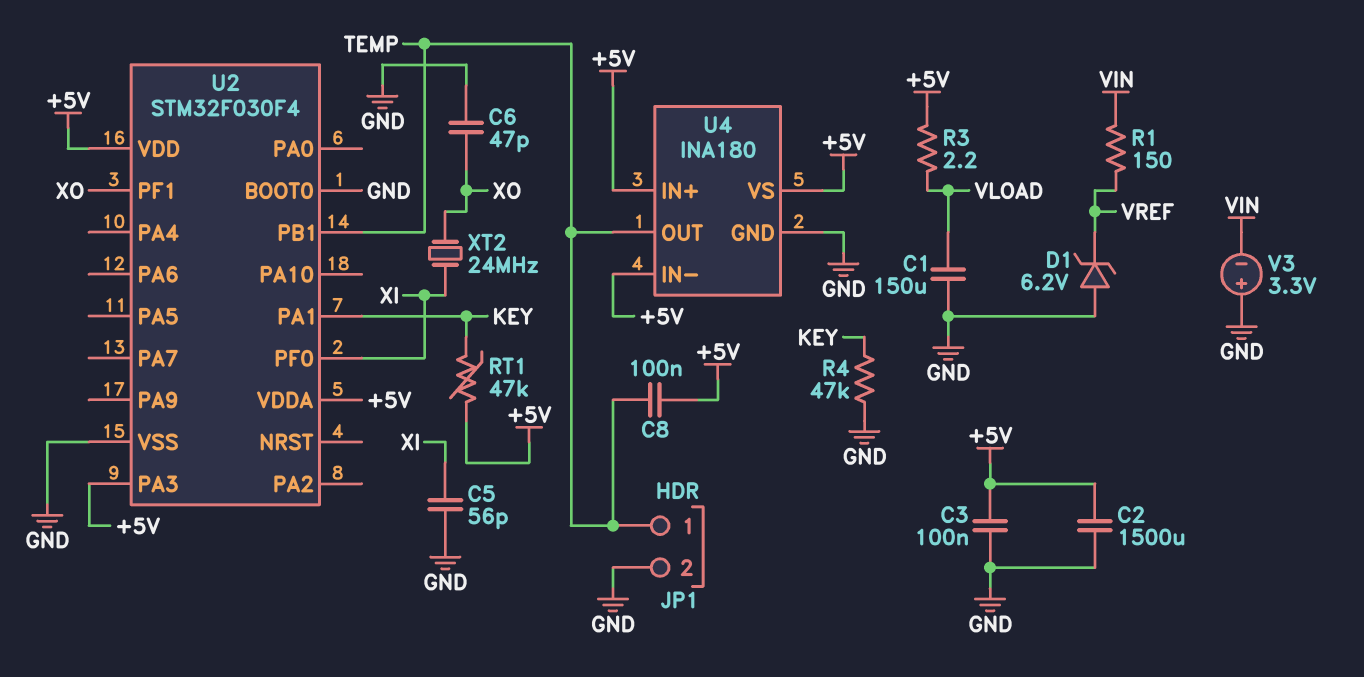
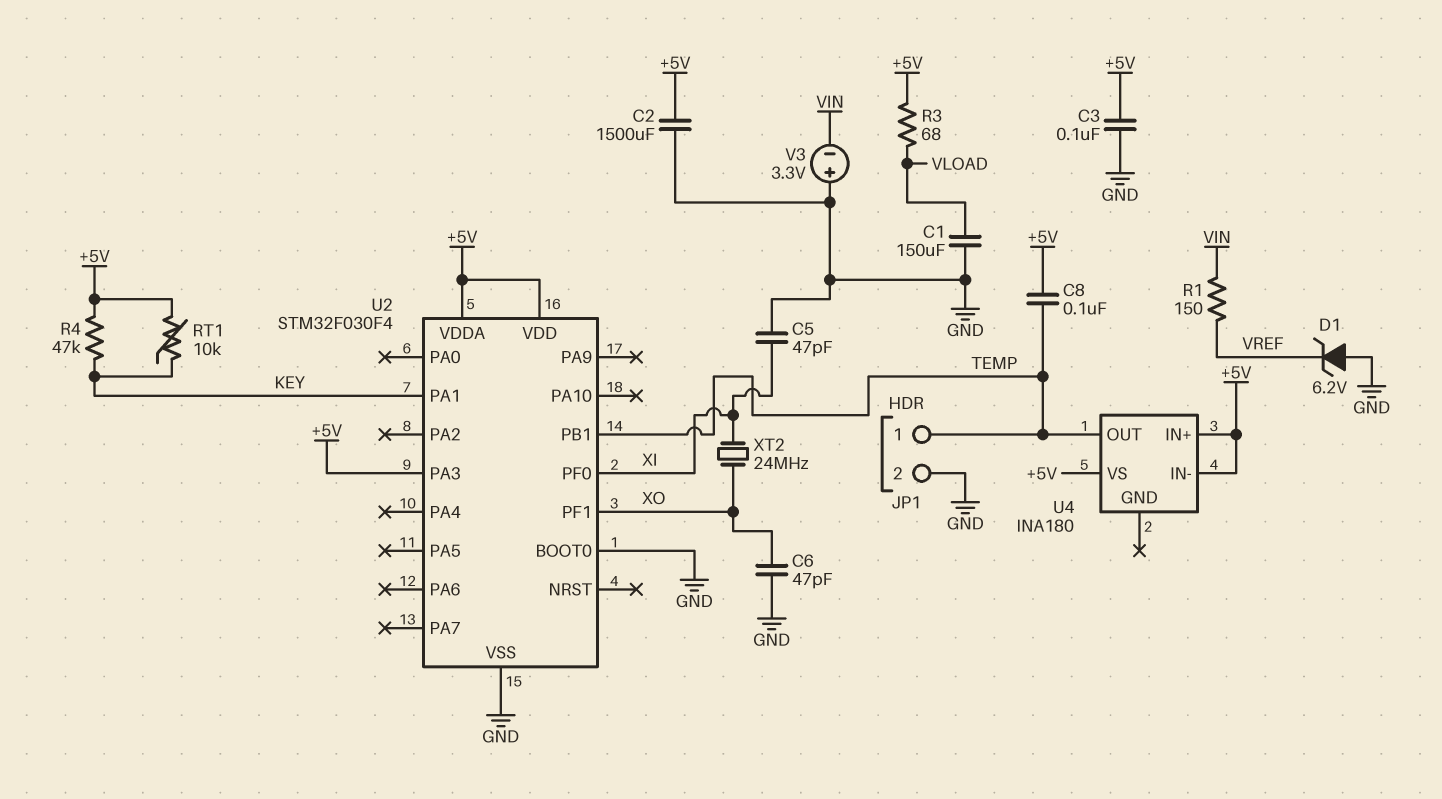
C5: 56pF (GND, XI) -> 47pF (GND, XI)
R3: 2.2 (+5V, VLOAD) -> 68 (+5V, VLOAD)
R4: 47k (GND, KEY) -> 47k (+5V, KEY)
RT1: 47k (+5V, KEY) -> 10k (+5V, KEY)
U4 pin GND: GND -> none

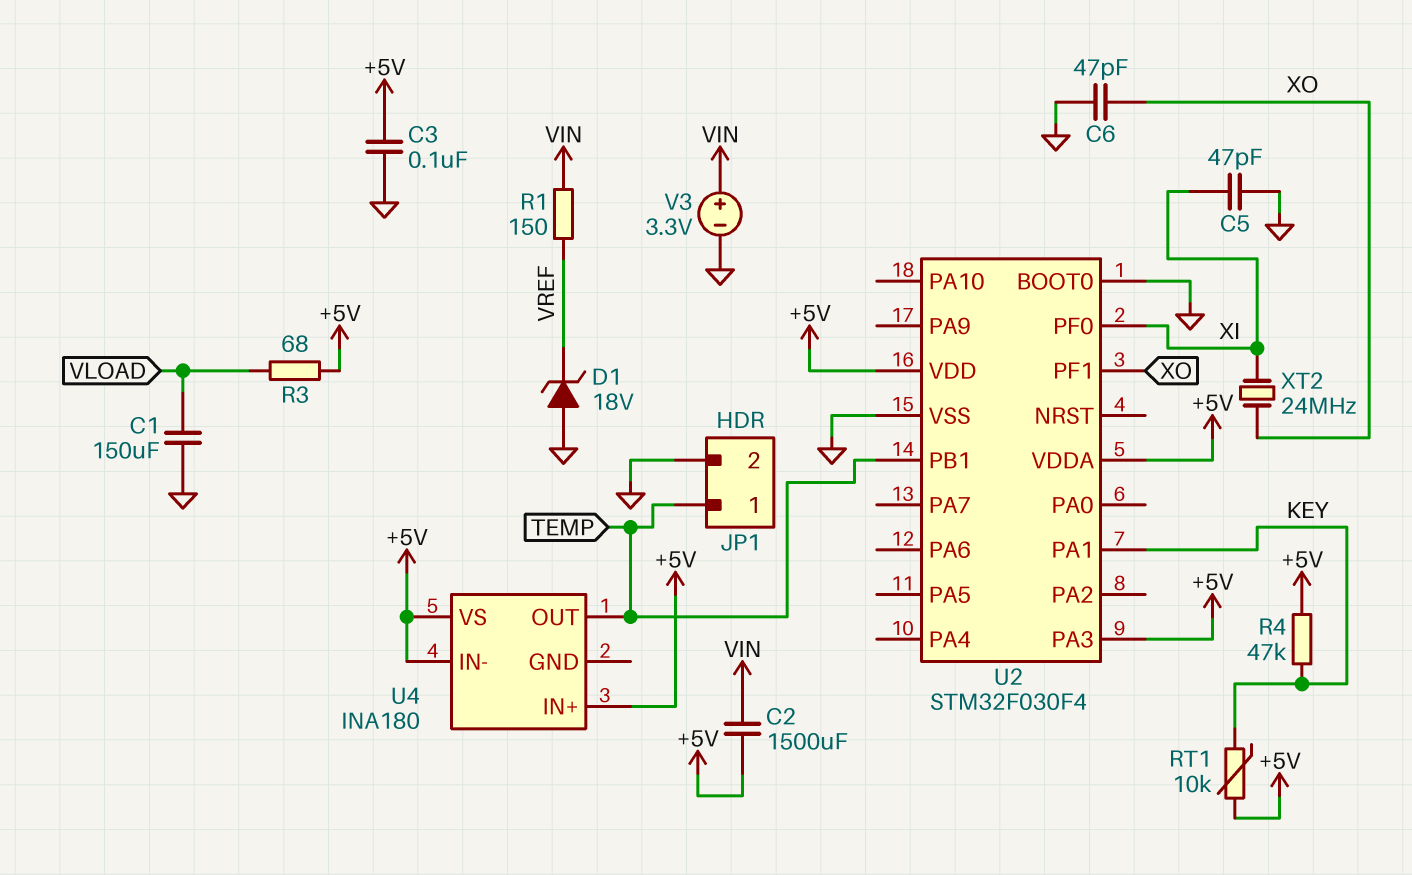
C2: 1500uF (+5V, GND) -> 1500uF (+5V, VIN)
C8: 100nF (+5V, TEMP) -> none
D1: zener 6.2V (A GND, K VREF) -> zener 18V (A GND, K VREF)
V3: 3.3V (plus GND, minus VIN) -> 3.3V (plus VIN, minus GND)

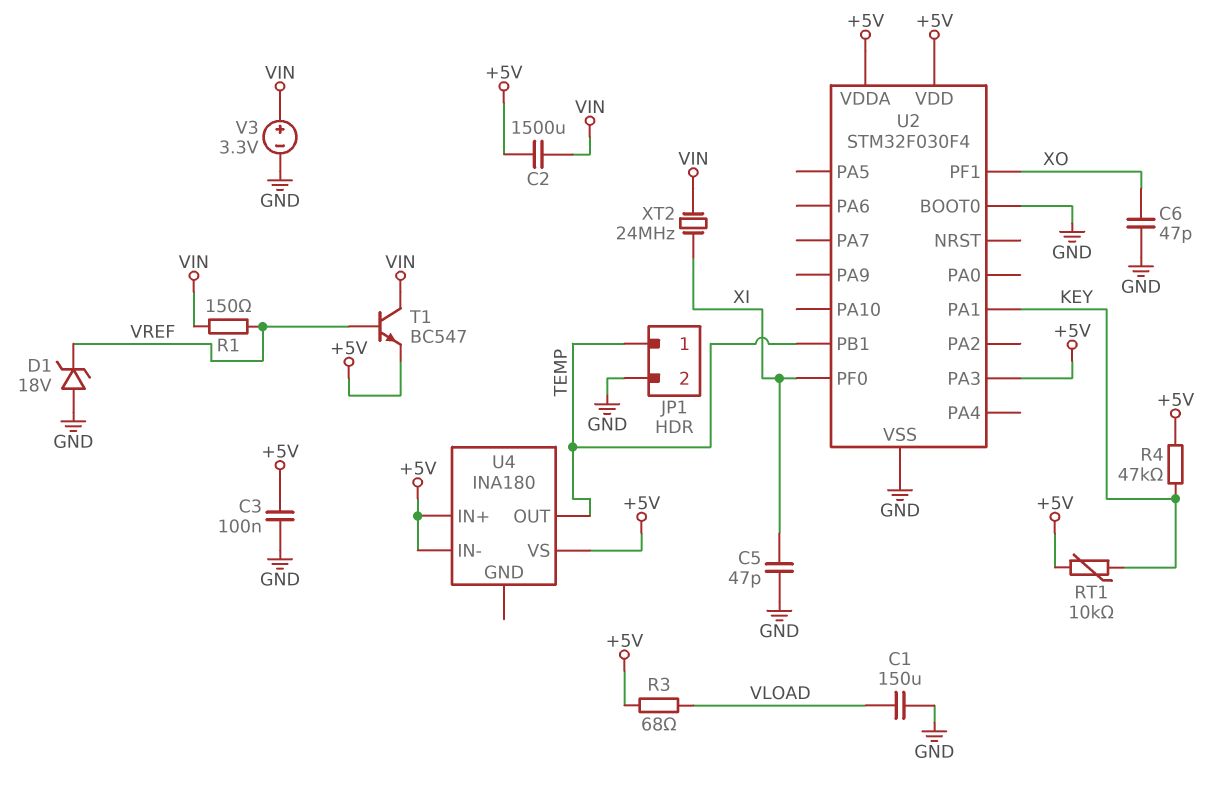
T1: none -> NPN BC547 (B VREF, C VIN, E +5V)
XT2: 24MHz (XI, XO) -> 24MHz (VIN, XI)

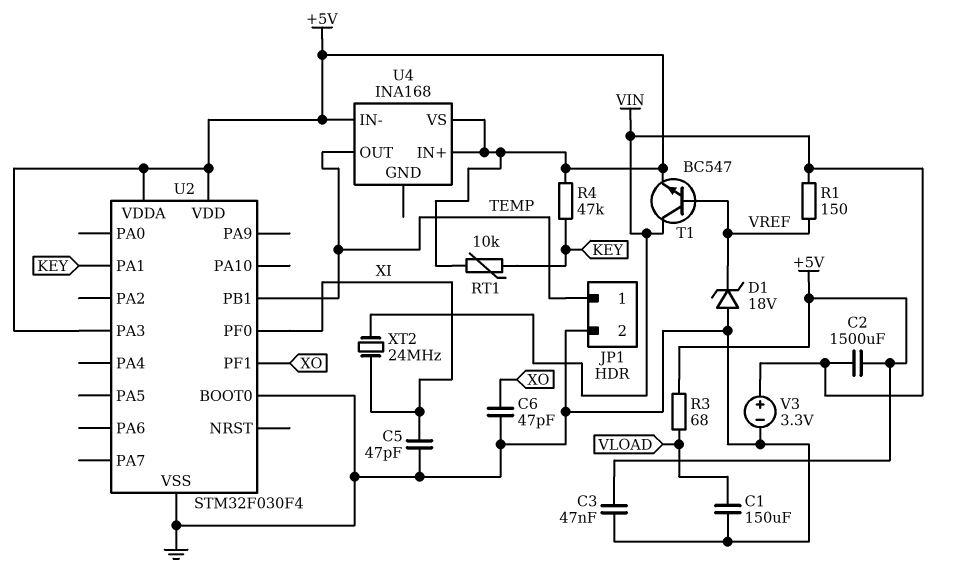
C3: 100nF (+5V, GND) -> 47nF (+5V, GND)
U4: INA180 -> INA168

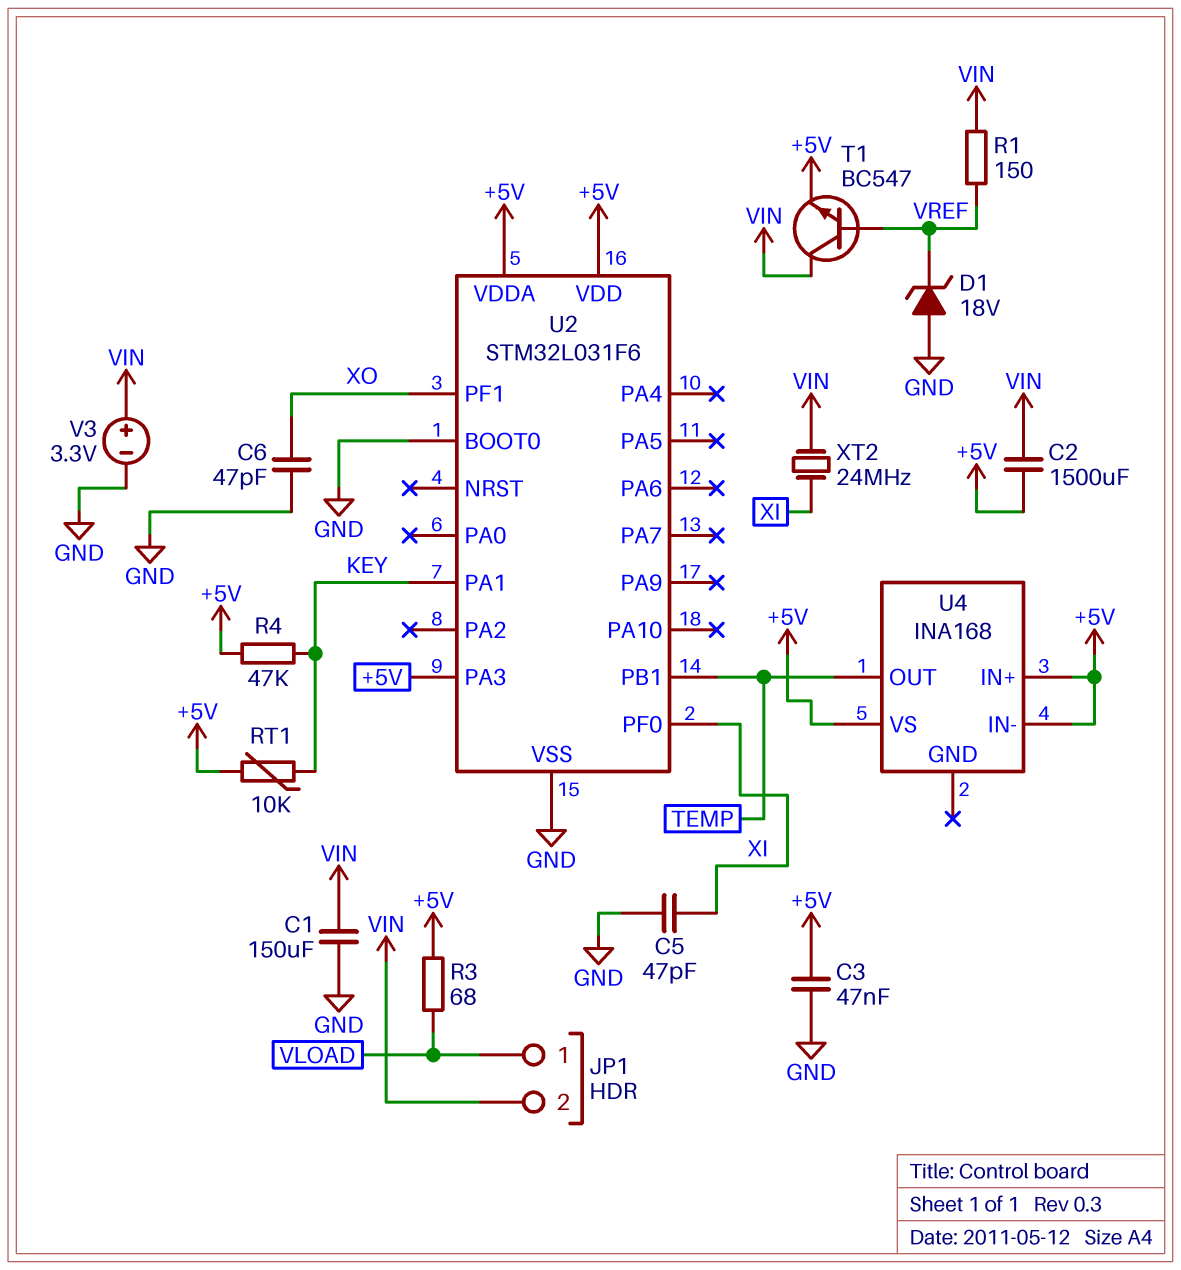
C1: 150uF (GND, VLOAD) -> 150uF (GND, VIN)
JP1 pin 1: TEMP -> VLOAD
JP1 pin 2: GND -> VIN
U2: STM32F030F4 -> STM32L031F6

